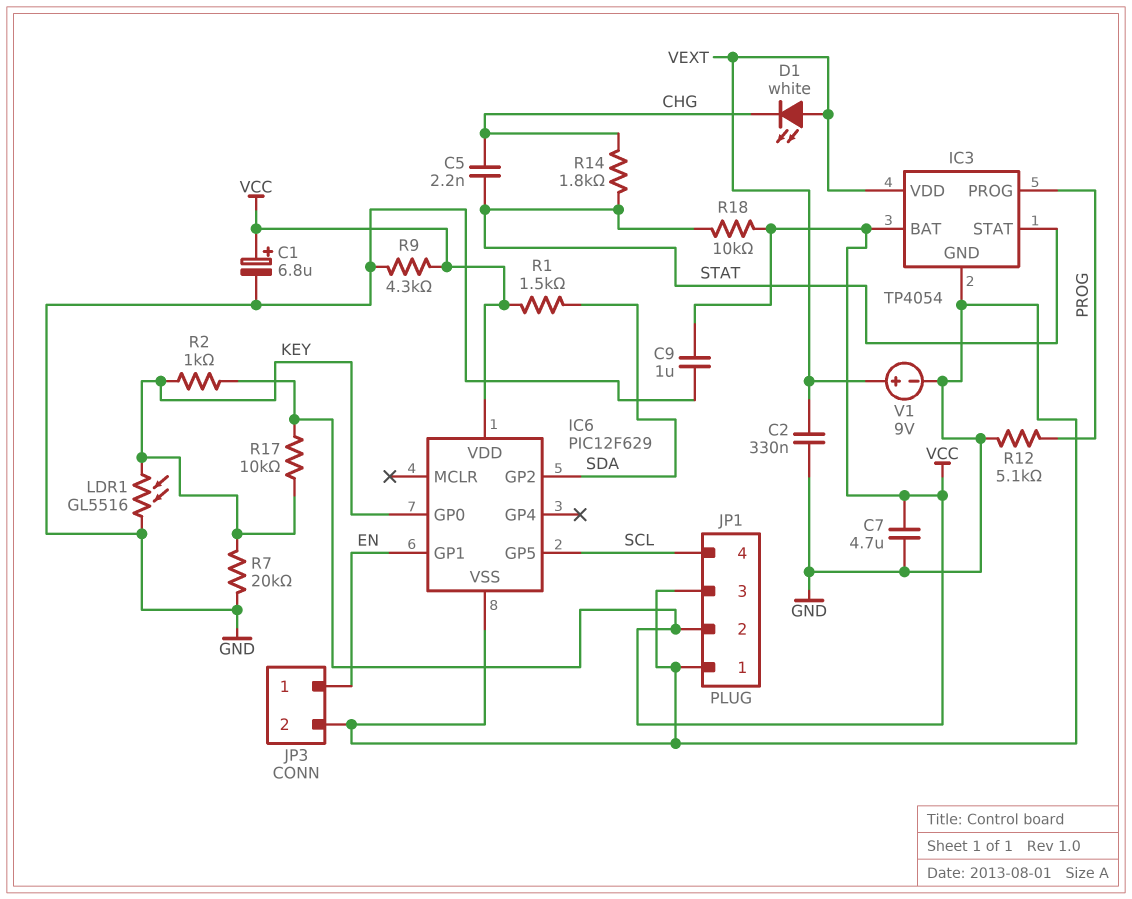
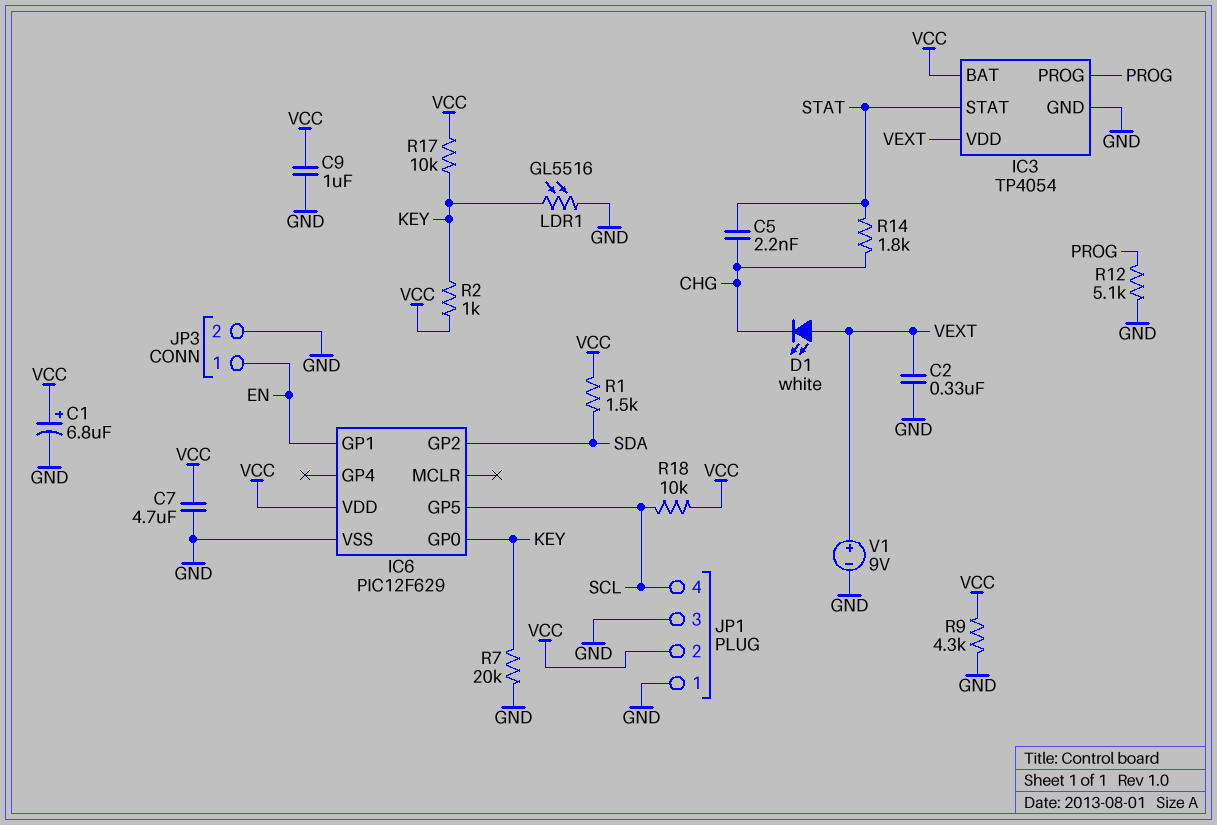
R18: 10k (STAT, VCC) -> 10k (SCL, VCC)

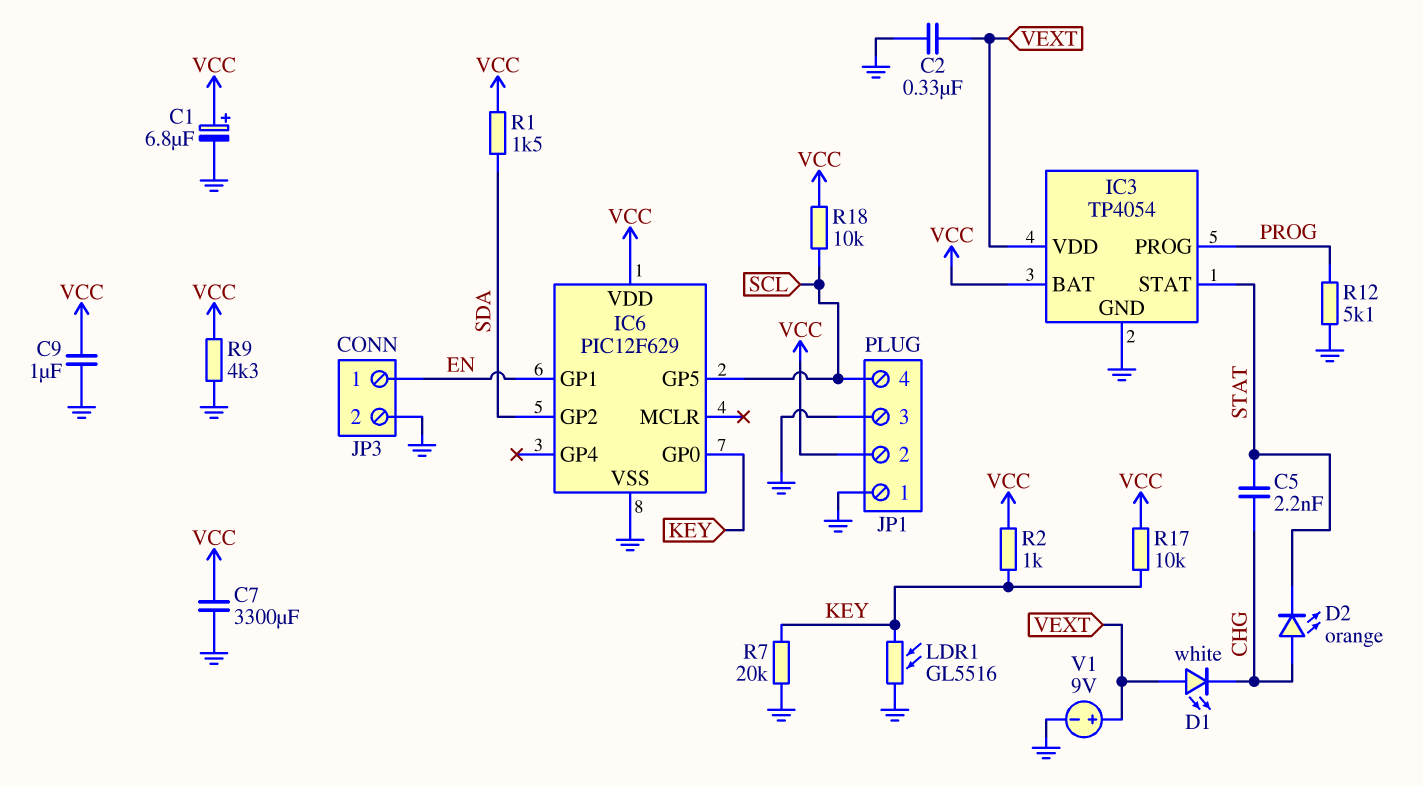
C7: 4.7uF (GND, VCC) -> 3300uF (GND, VCC)
D2: none -> LED orange (A CHG, K STAT)
R14: 1.8k (CHG, STAT) -> none

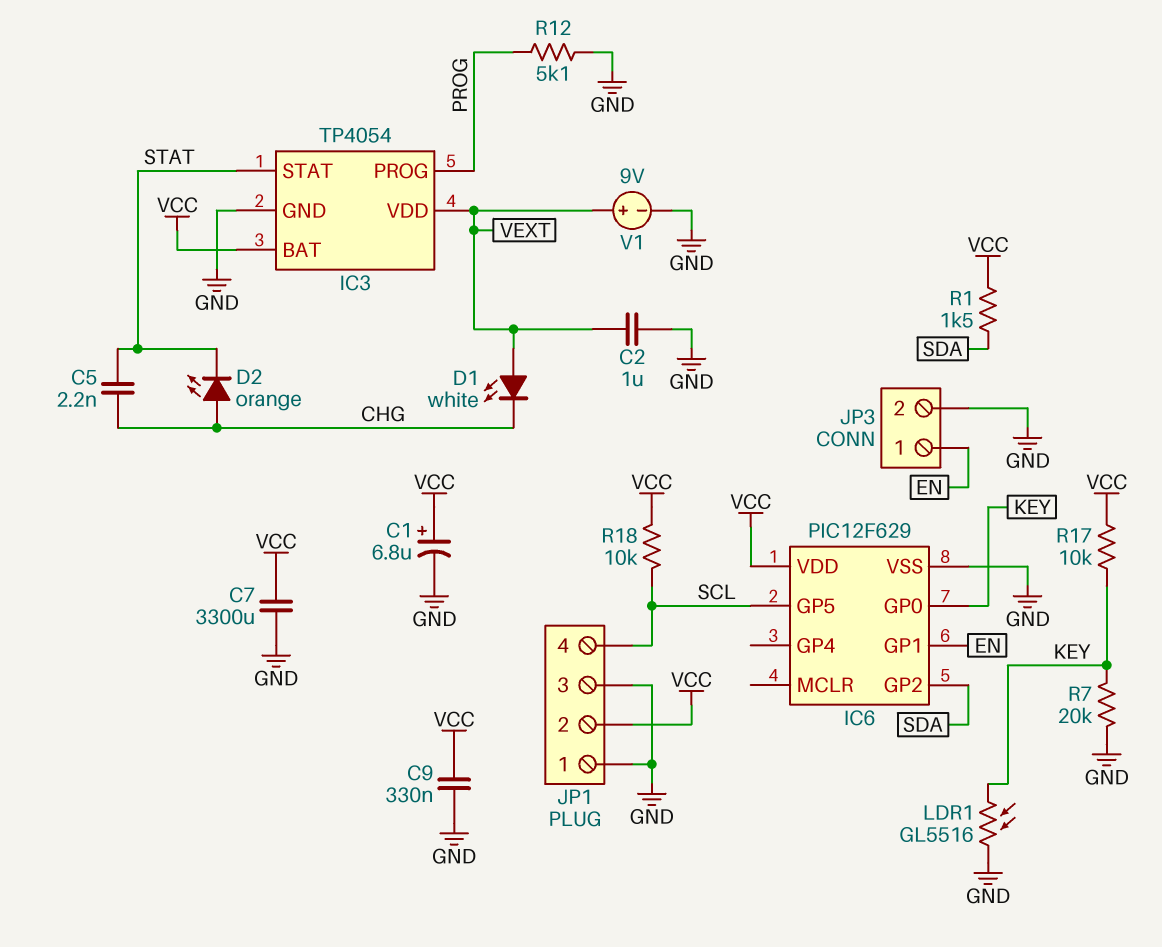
C2: 330nF (GND, VEXT) -> 1uF (GND, VEXT)
C9: 1uF (GND, VCC) -> 330nF (GND, VCC)
R2: 1k (KEY, VCC) -> none
R9: 4.3k (GND, VCC) -> none

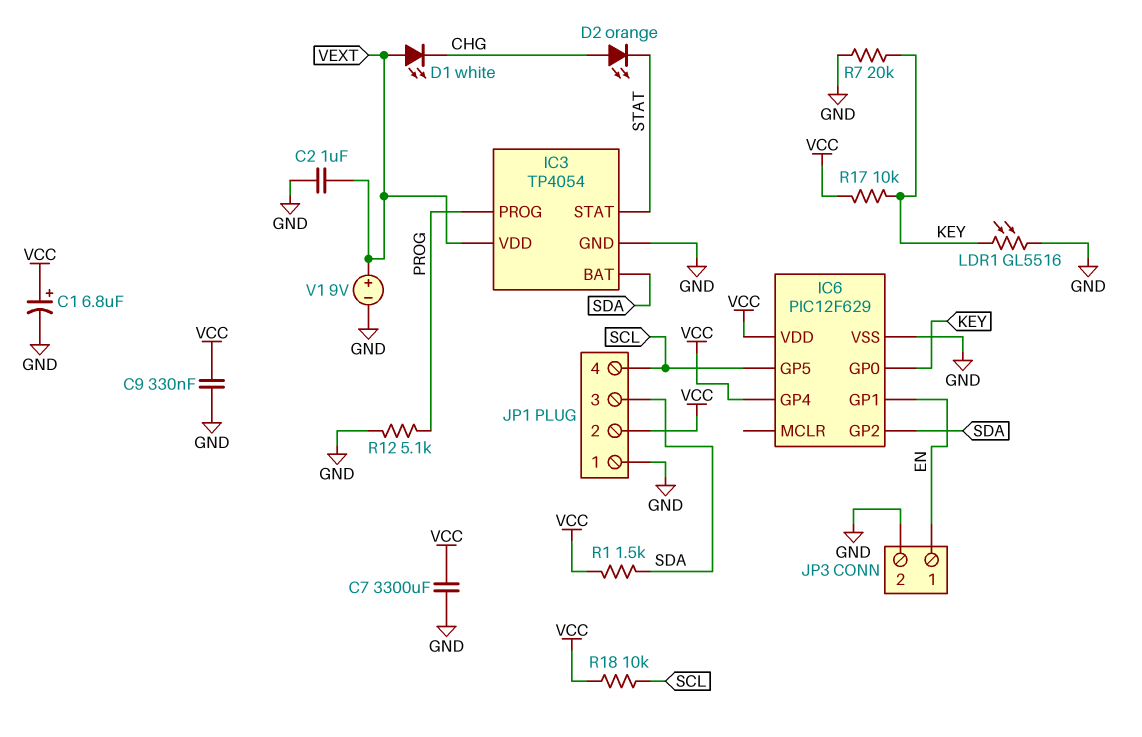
C5: 2.2nF (CHG, STAT) -> none
IC3 pin BAT: VCC -> SDA
IC6 pin GP4: none -> VCC
JP1 pin 3: GND -> SDA

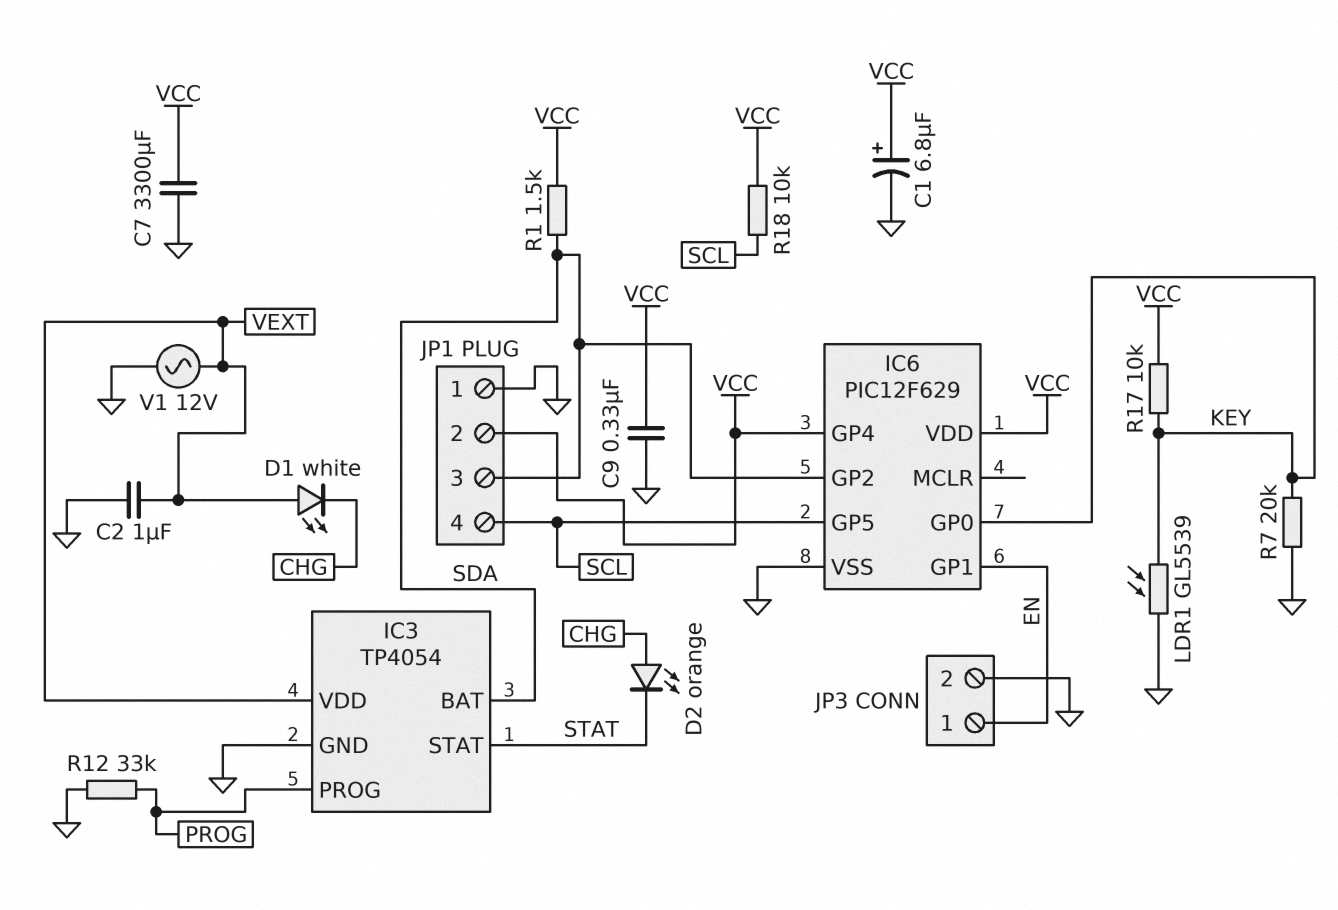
LDR1: GL5516 (GND, KEY) -> GL5539 (GND, KEY)
R12: 5.1k (GND, PROG) -> 33k (GND, PROG)
V1: 9V (plus VEXT, minus GND) -> AC 12V (GND, VEXT)

